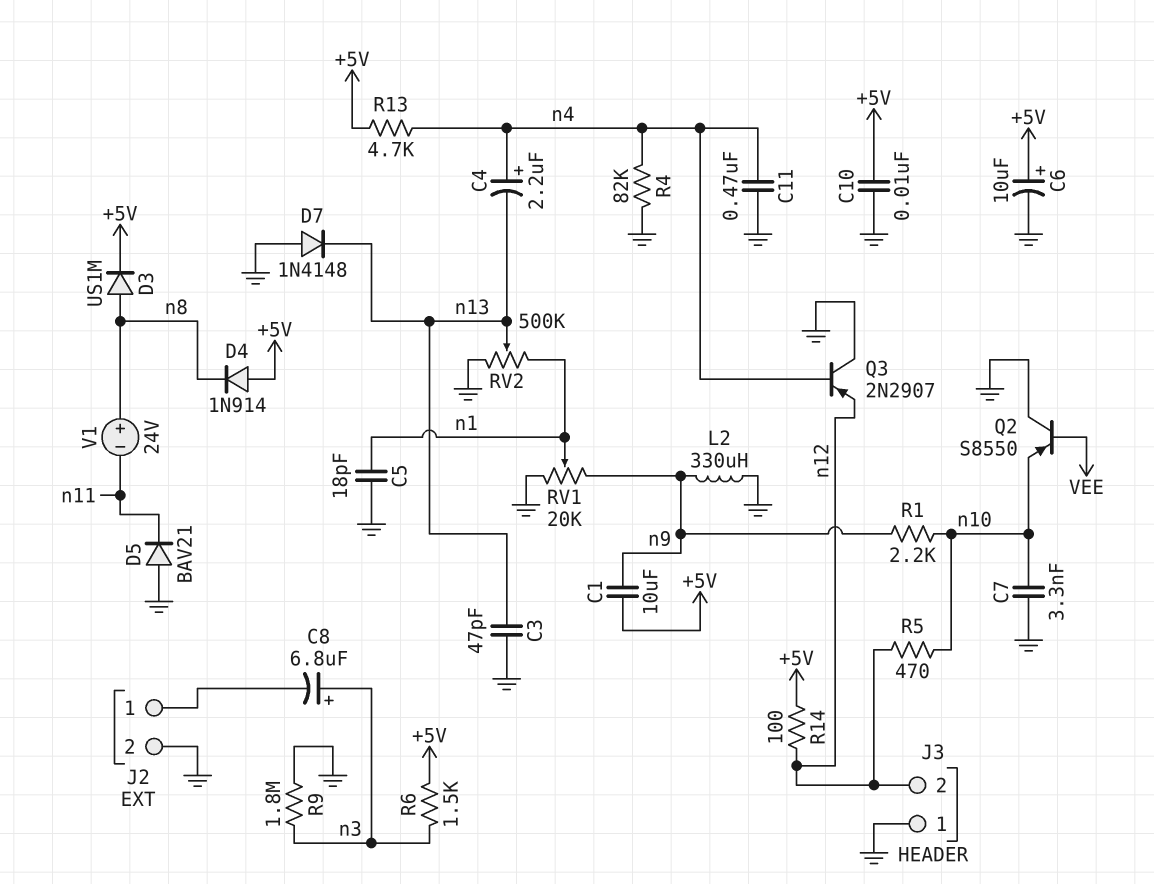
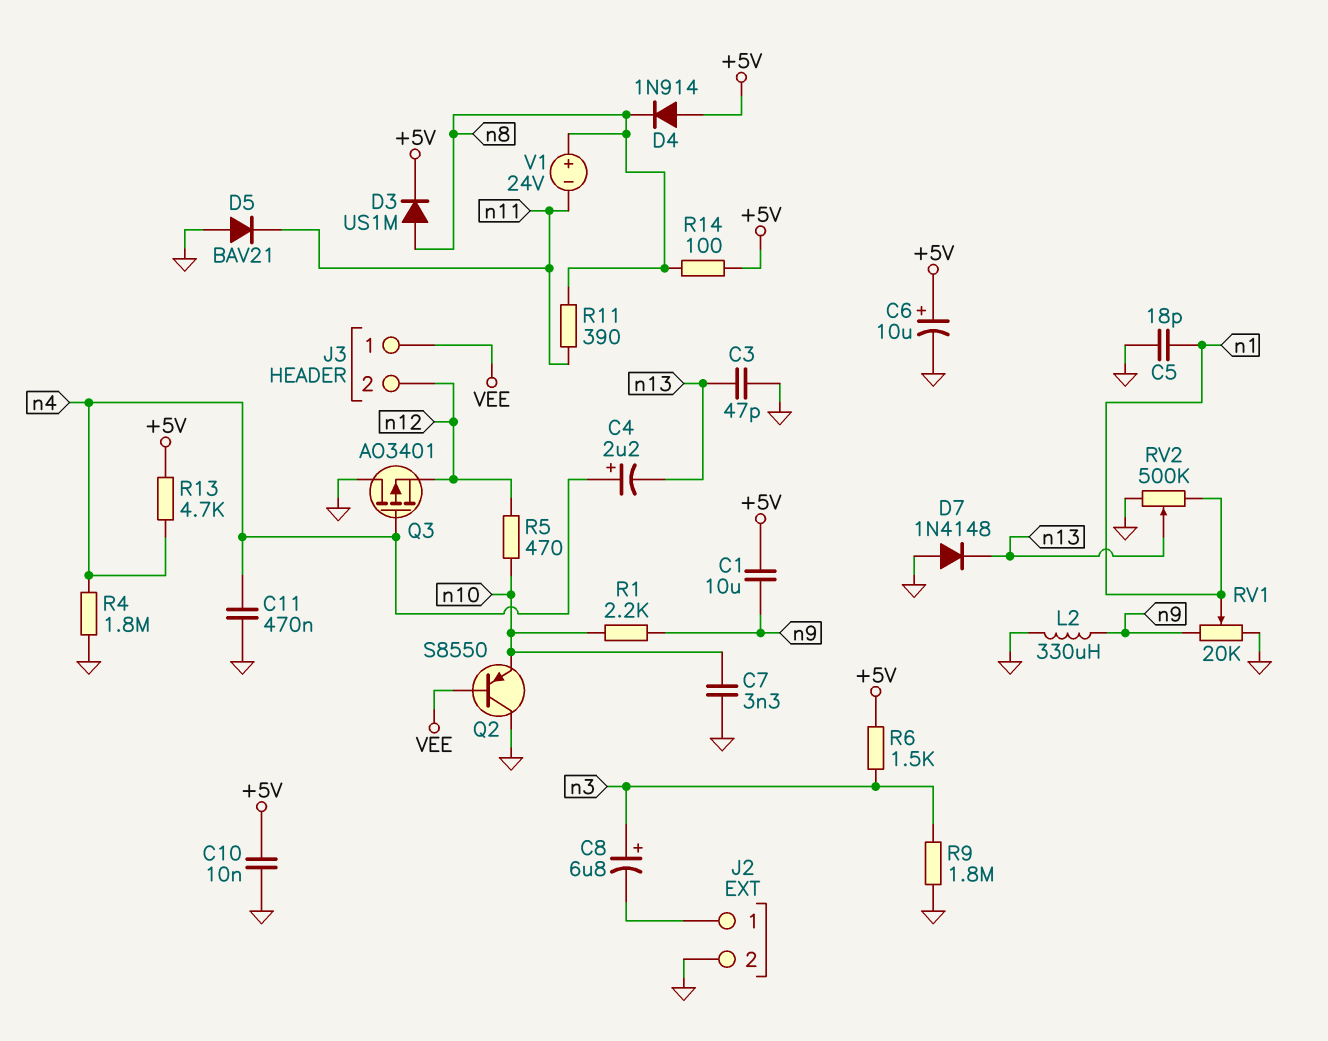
J3 pin 1: GND -> VEE
Q3: PNP 2N2907 (B n4, C GND, E n12) -> PMOS AO3401 (G n4, D GND, S n12)
R4: 82k (GND, n4) -> 1.8M (GND, n4)
R11: none -> 390 (n8, n11)
R14: 100 (+5V, n12) -> 100 (+5V, n8)

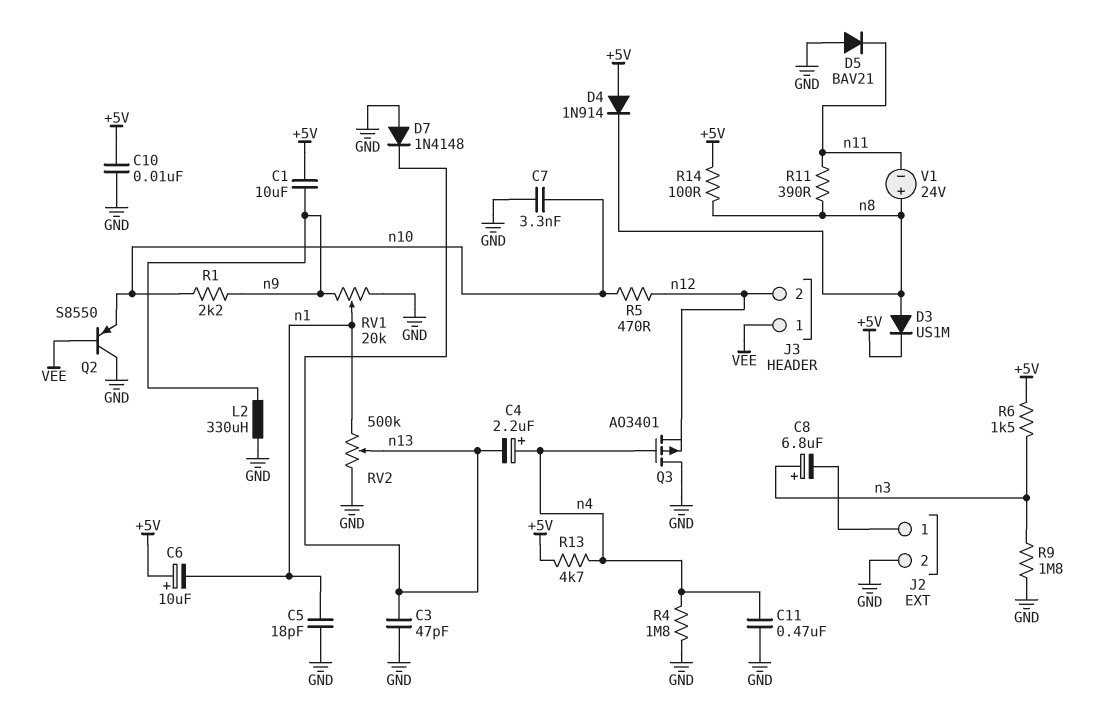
C6: 10uF (plus +5V, minus GND) -> 10uF (plus +5V, minus n1)

